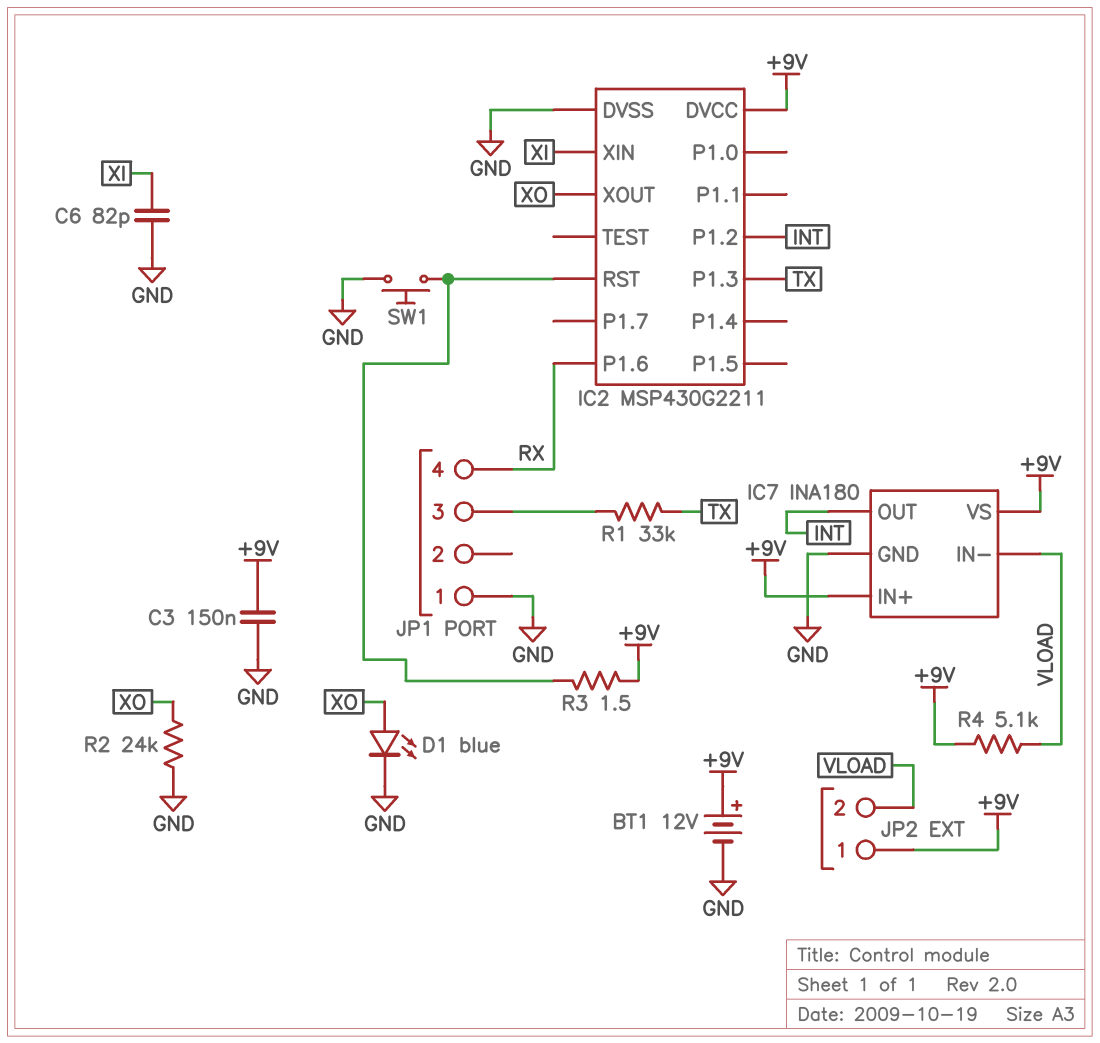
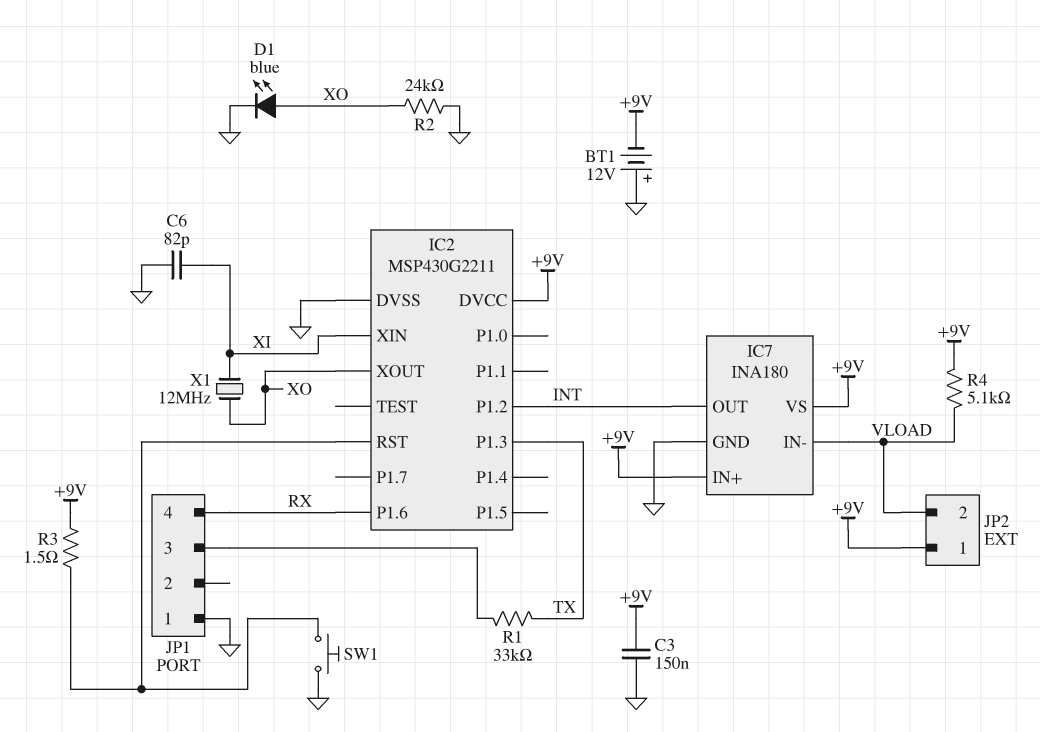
BT1: 12V (plus +9V, minus GND) -> 12V (plus GND, minus +9V)
X1: none -> 12MHz (XI, XO)

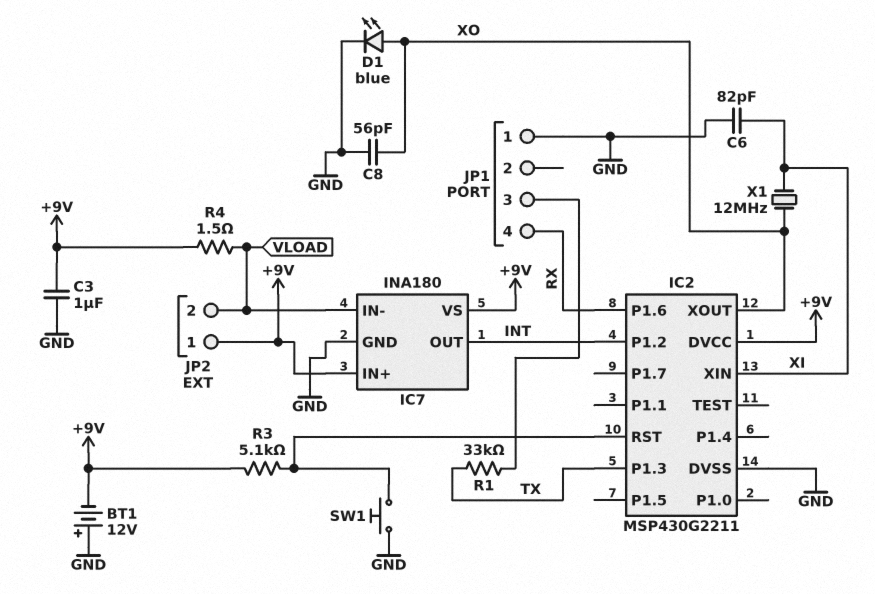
C3: 150nF (+9V, GND) -> 1uF (+9V, GND)
C8: none -> 56pF (GND, XO)
R2: 24k (GND, XO) -> none
R3: 1.5 (+9V, IC2/RST) -> 5.1k (+9V, IC2/RST)
R4: 5.1k (+9V, VLOAD) -> 1.5 (+9V, VLOAD)

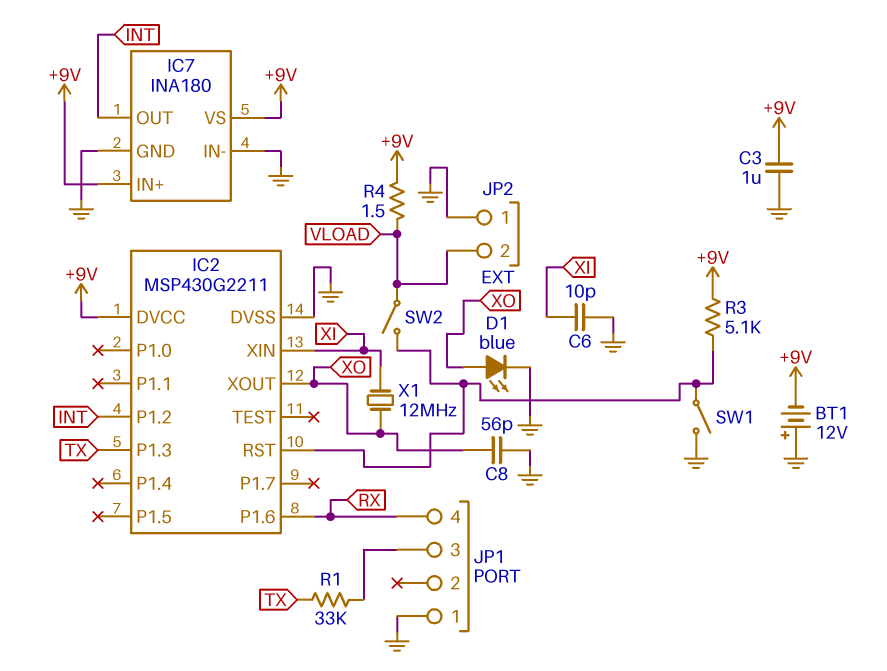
C6: 82pF (GND, XI) -> 10pF (GND, XI)
IC7 pin IN-: VLOAD -> GND
JP2 pin 1: +9V -> GND
SW1: button (GND, IC2/RST) -> switch (GND, IC2/RST)
SW2: none -> switch (IC2/RST, VLOAD)

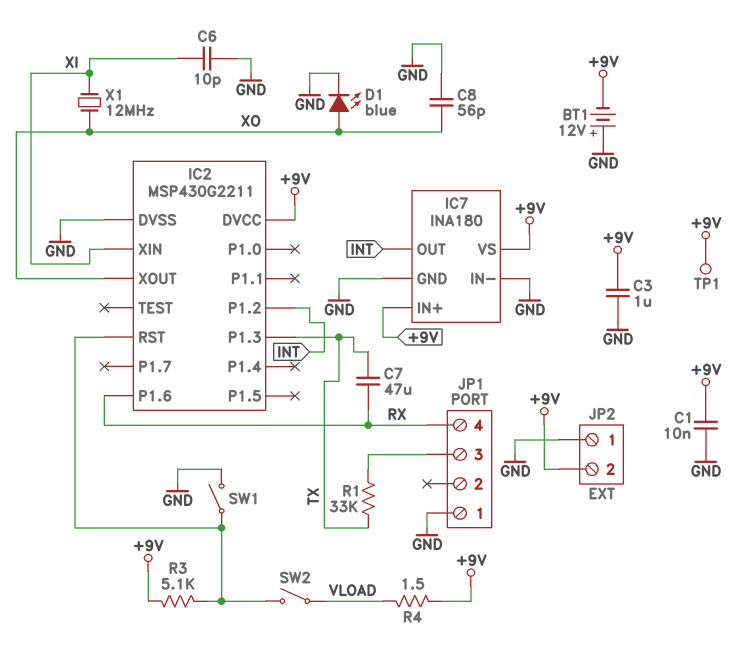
C1: none -> 10nF (+9V, GND)
C7: none -> 47uF (RX, TX)
JP2 pin 2: VLOAD -> +9V
TP1: none -> test point (+9V)

